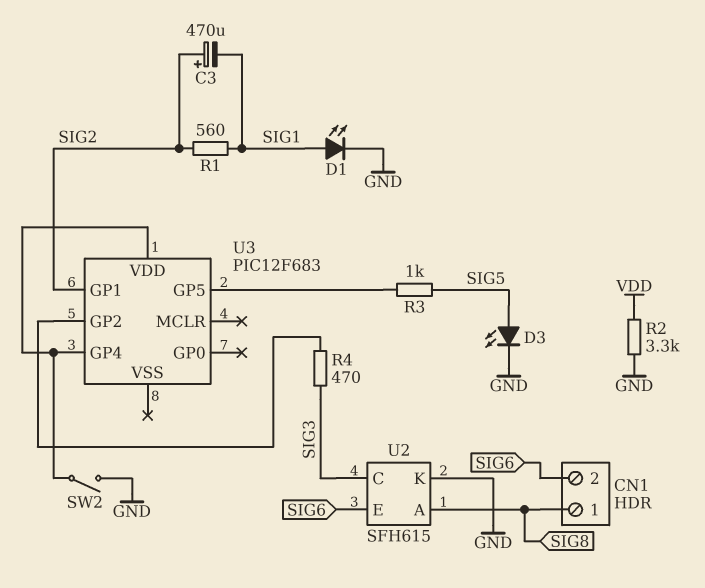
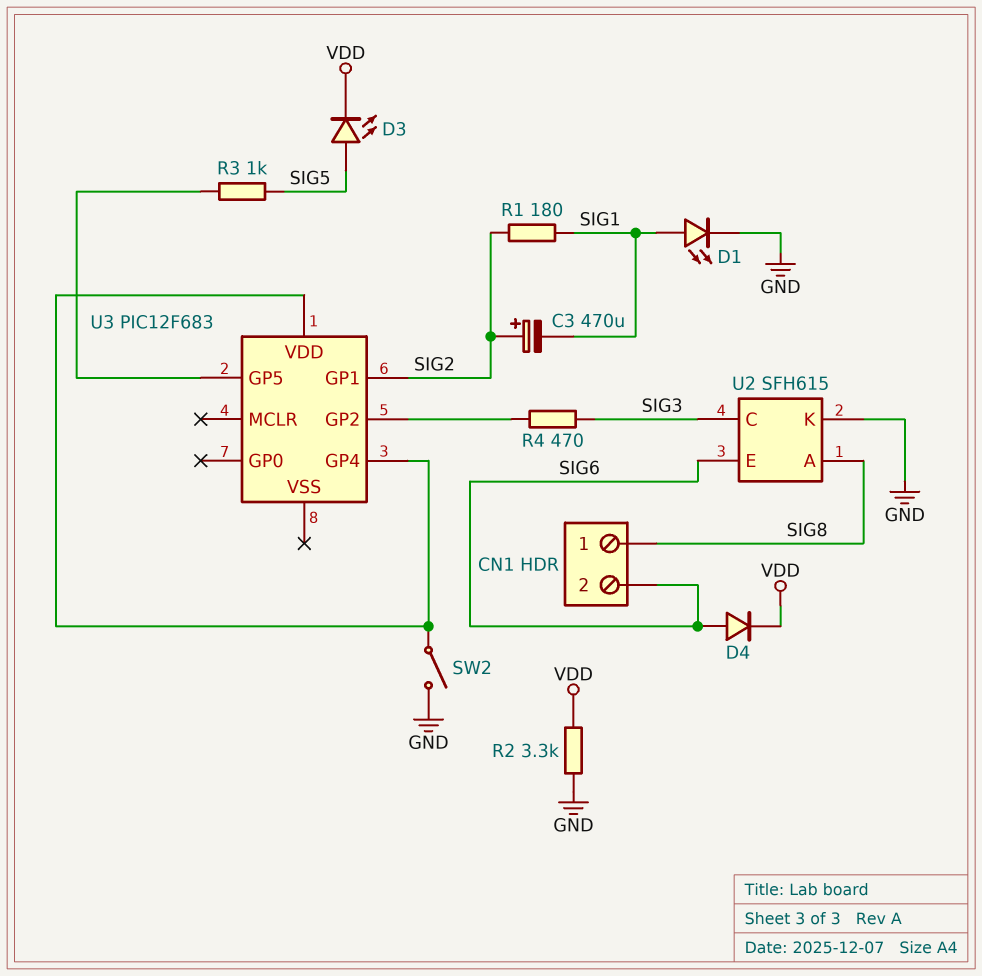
D3: LED (A SIG5, K GND) -> LED (A SIG5, K VDD)
D4: none -> diode (A SIG6, K VDD)
R1: 560 (SIG1, SIG2) -> 180 (SIG1, SIG2)

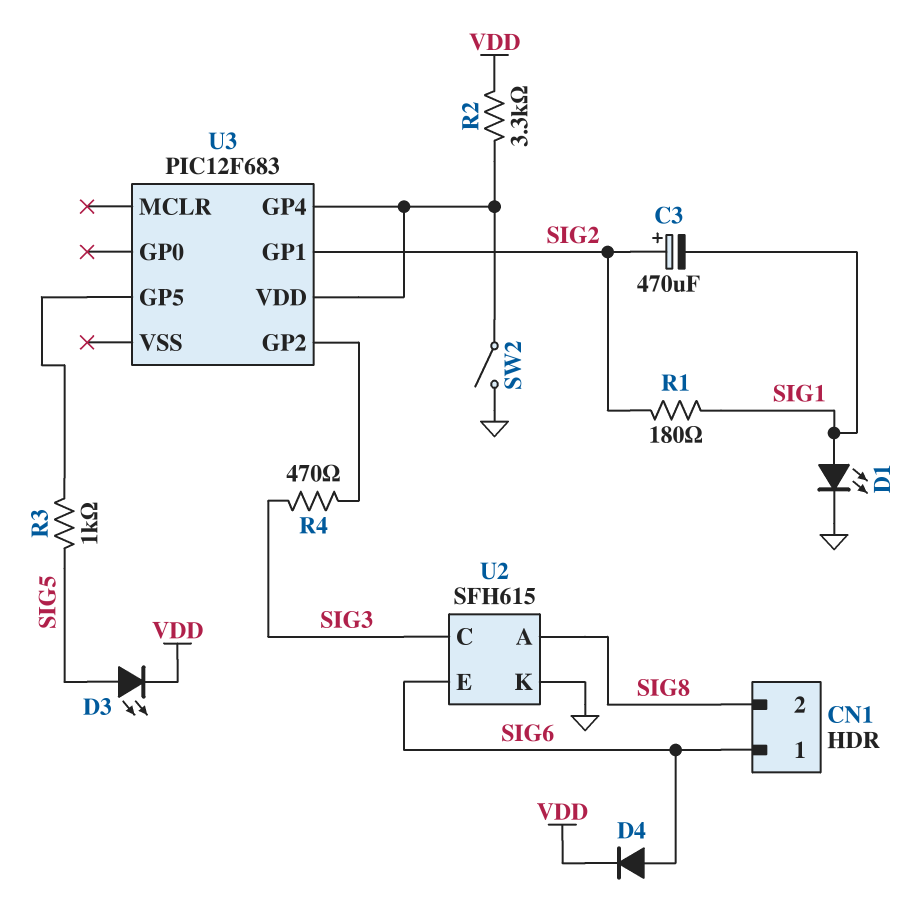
CN1 pin 1: SIG8 -> SIG6
CN1 pin 2: SIG6 -> SIG8
R2: 3.3k (GND, VDD) -> 3.3k (U3/GP4, VDD)

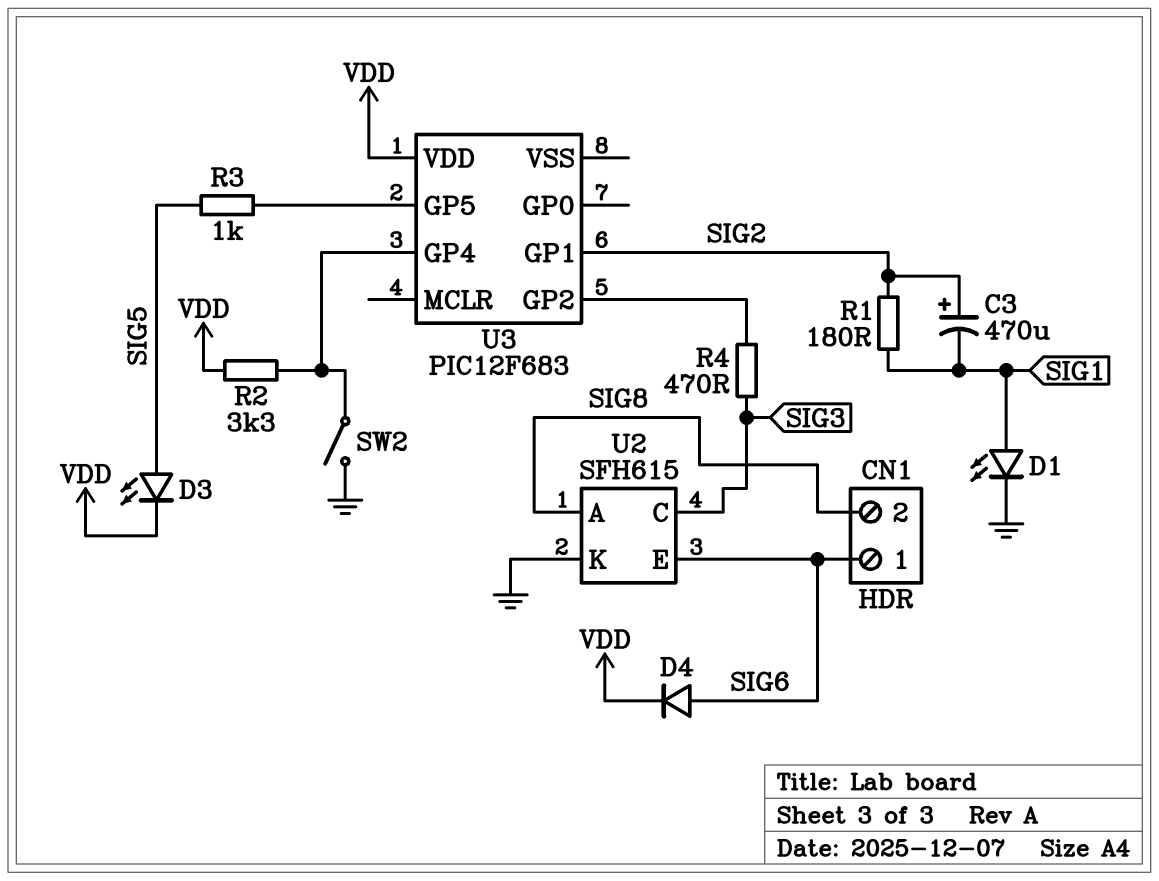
U3 pin VDD: U3/GP4 -> VDD

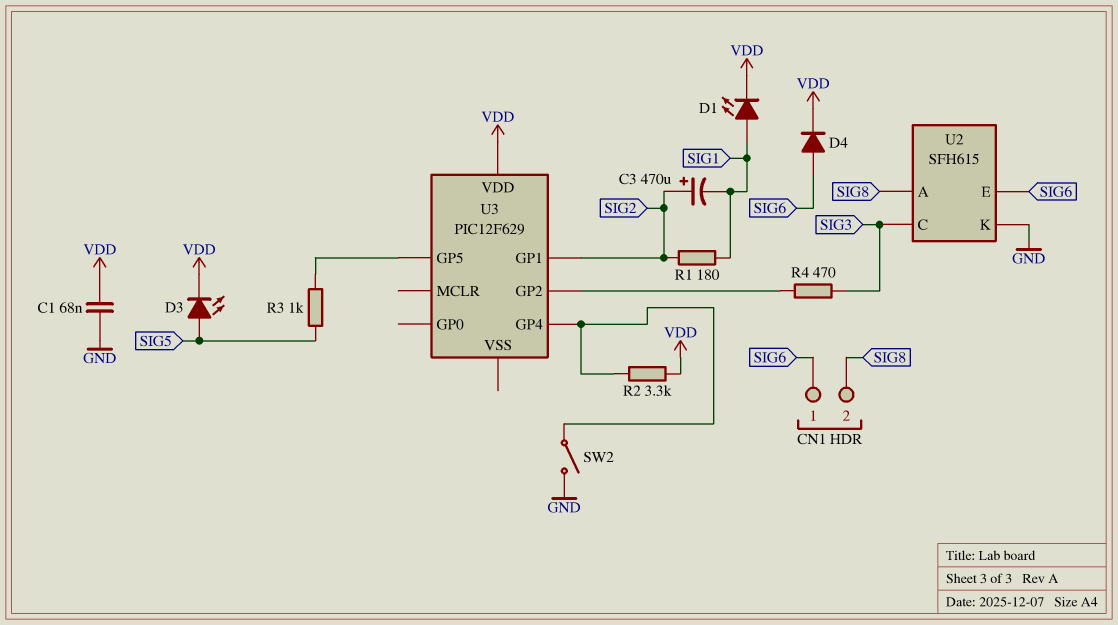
C1: none -> 68nF (GND, VDD)
D1: LED (A SIG1, K GND) -> LED (A SIG1, K VDD)
U3: PIC12F683 -> PIC12F629

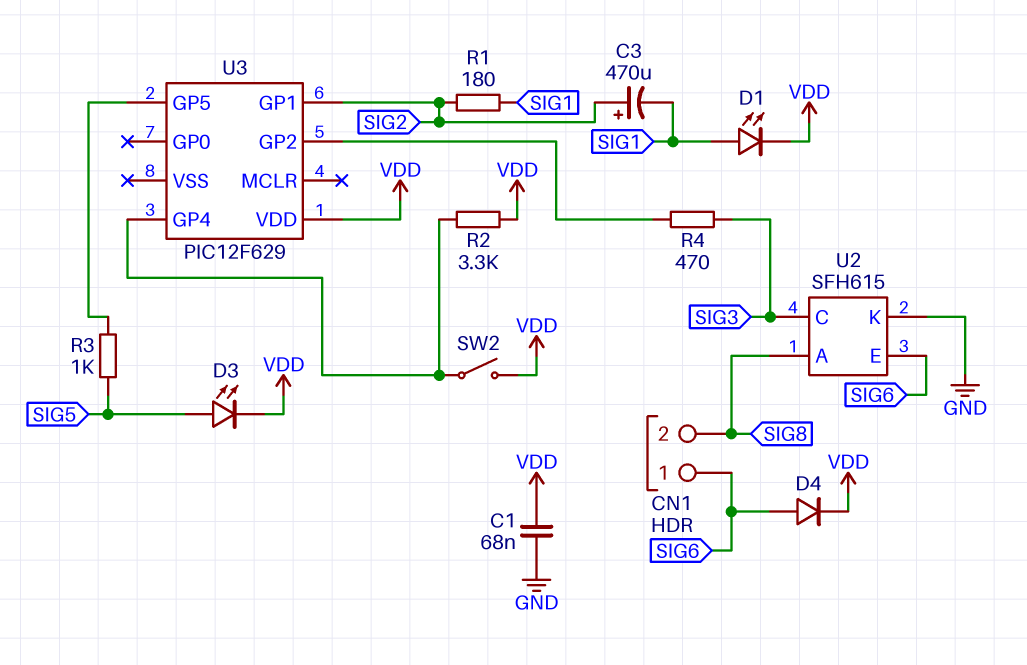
SW2: switch (GND, U3/GP4) -> switch (U3/GP4, VDD)

